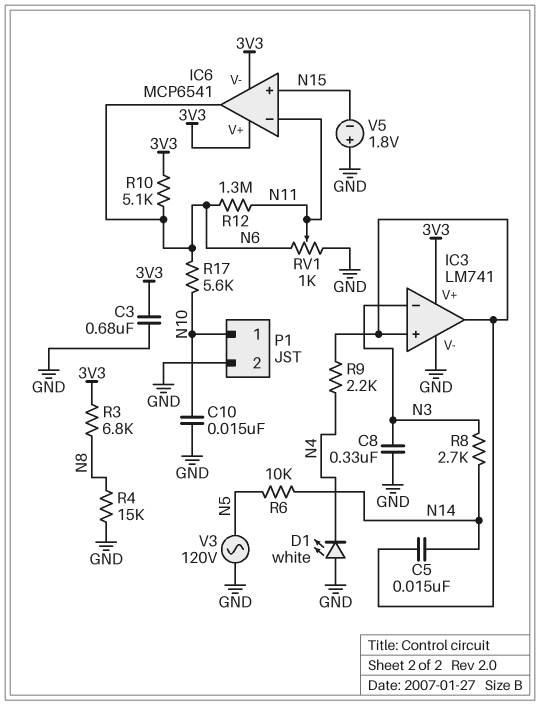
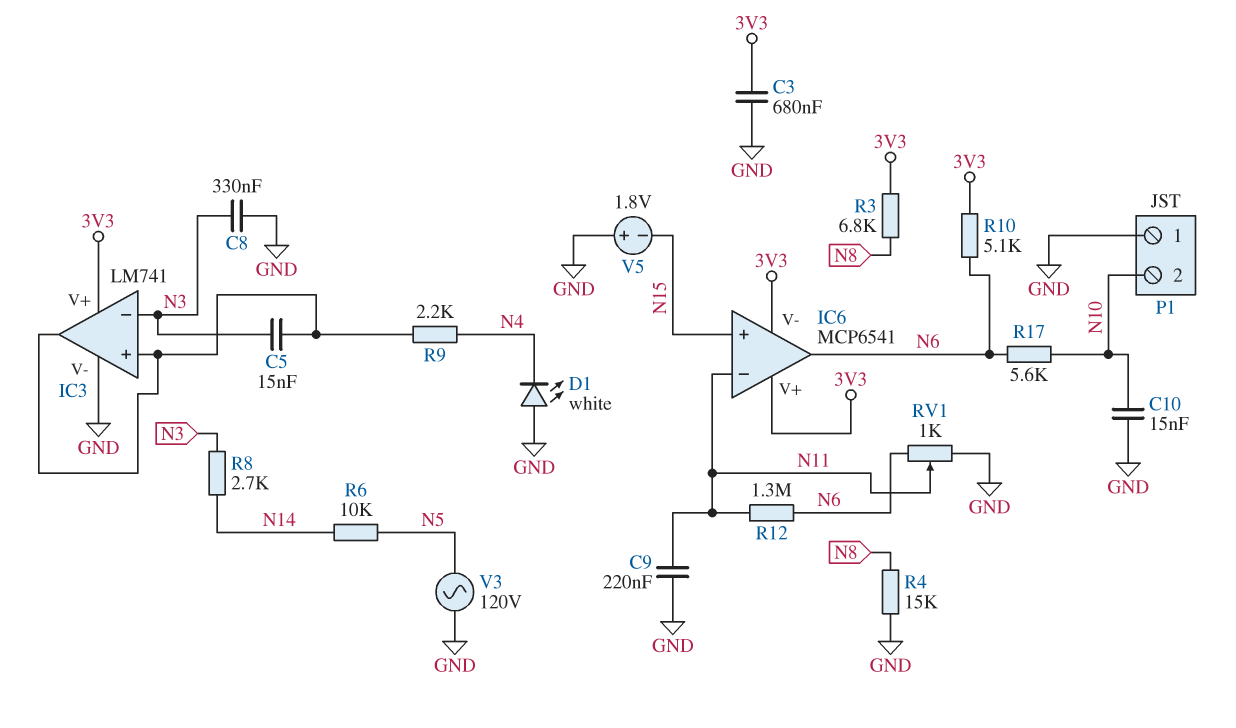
C5: 15nF (IC3/in+, N14) -> 15nF (IC3/in+, N3)
C9: none -> 220nF (GND, N11)
P1 pin 1: N10 -> GND
P1 pin 2: GND -> N10

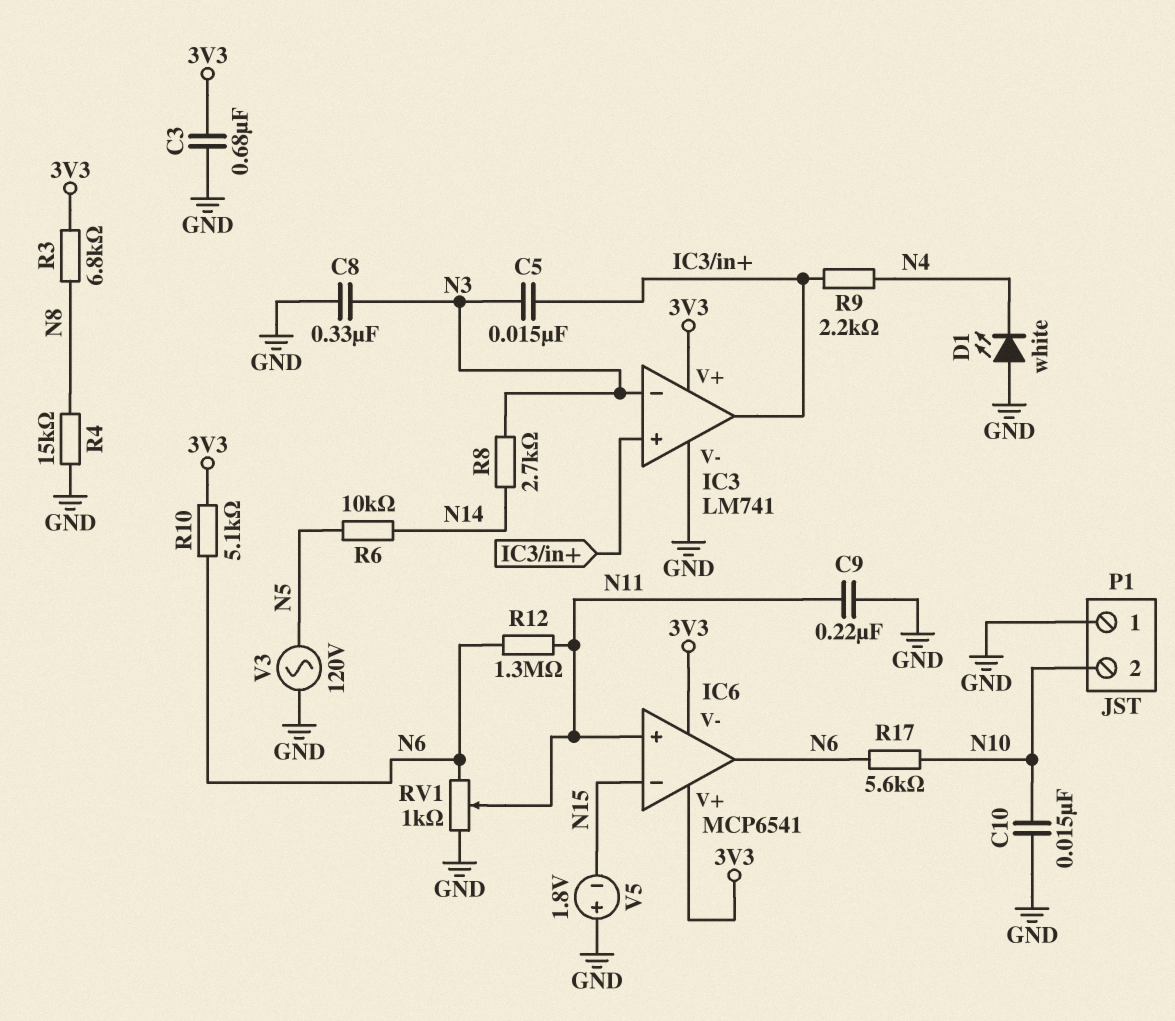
IC6 pin in+: N15 -> N11
IC6 pin in-: N11 -> N15

